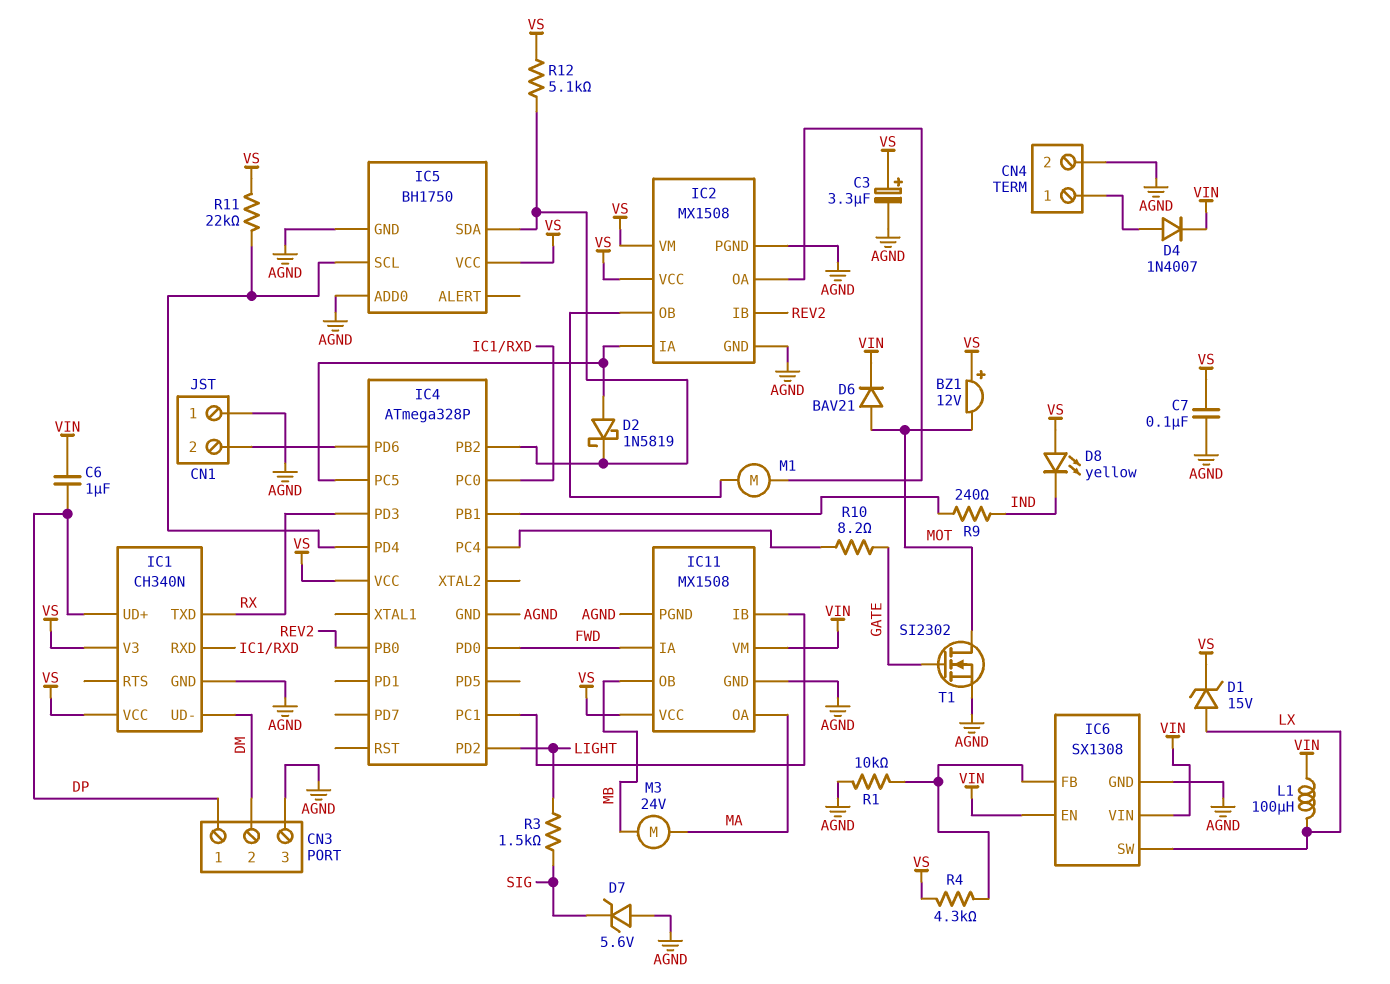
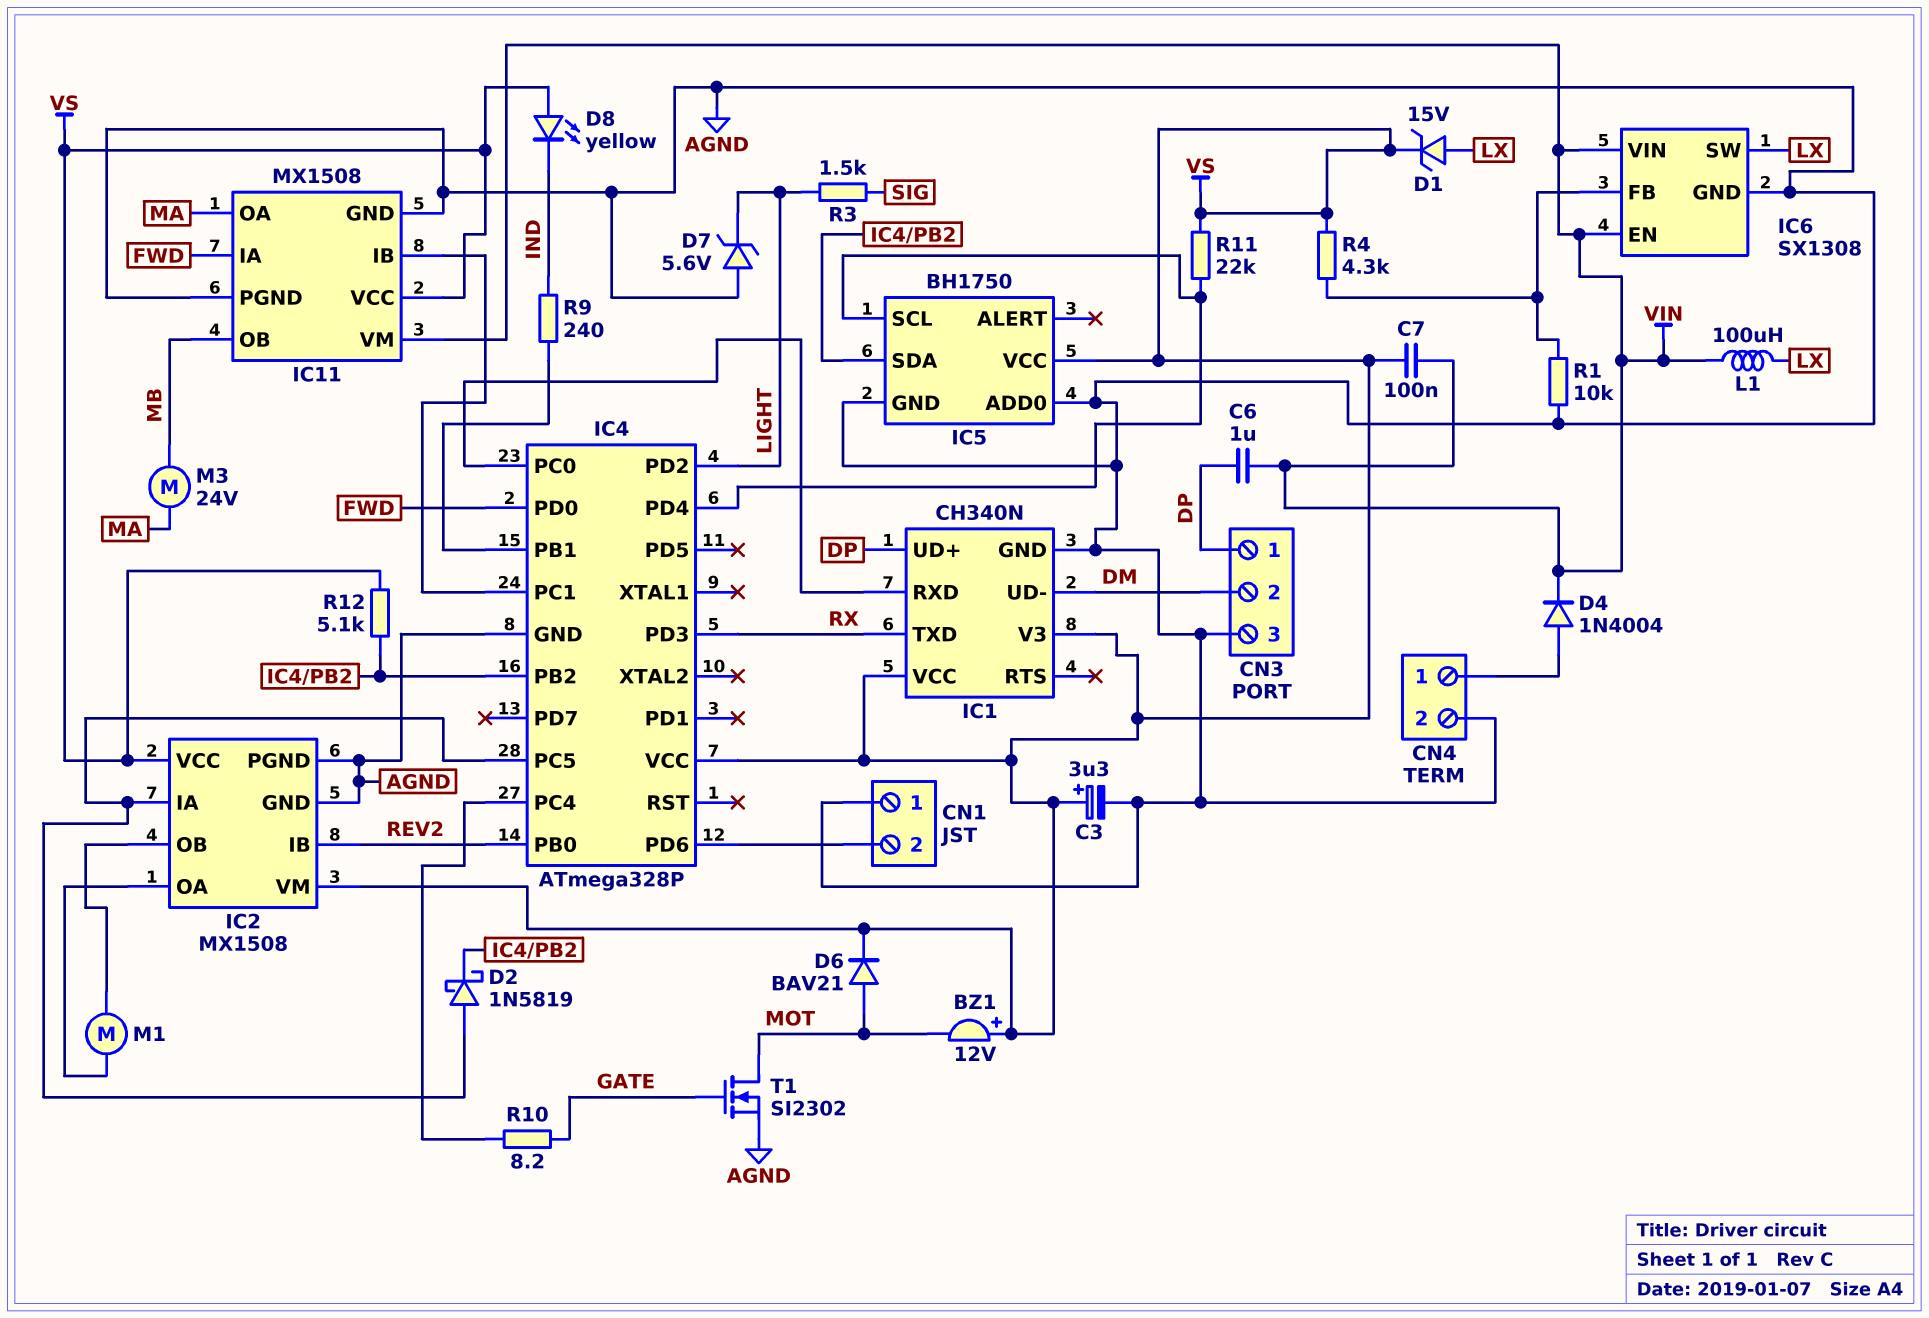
C7: 100nF (AGND, VS) -> 100nF (VIN, VS)
D4: diode 1N4007 (A CN4/1, K VIN) -> diode 1N4004 (A CN4/1, K VIN)
D6: diode BAV21 (A MOT, K VIN) -> diode BAV21 (A MOT, K VS)
D7: zener 5.6V (A AGND, K SIG) -> zener 5.6V (A AGND, K LIGHT)

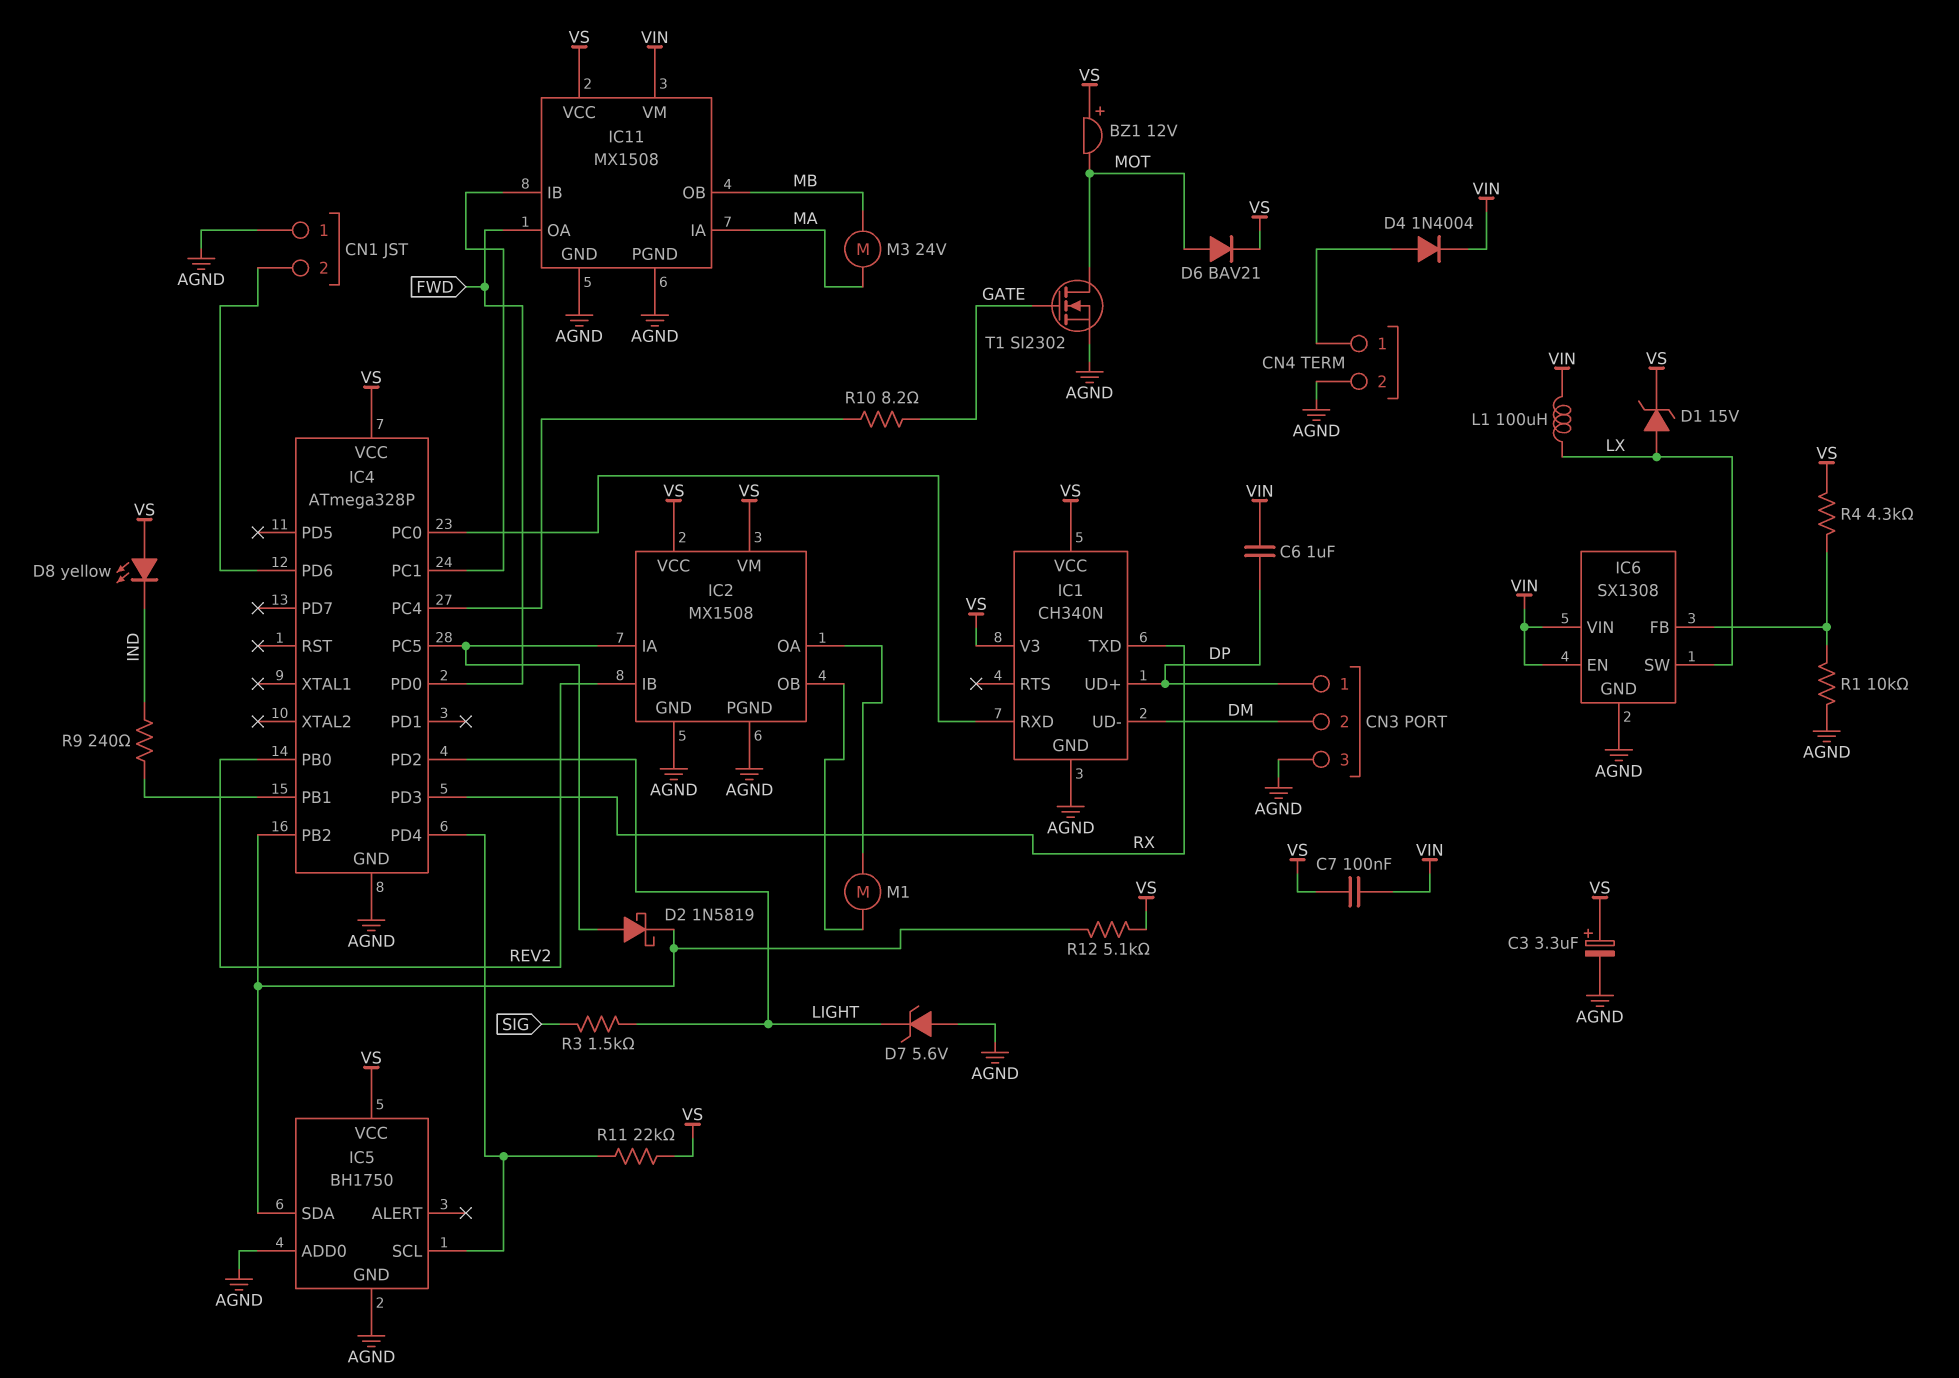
IC11 pin IA: FWD -> MA
IC11 pin OA: MA -> FWD

